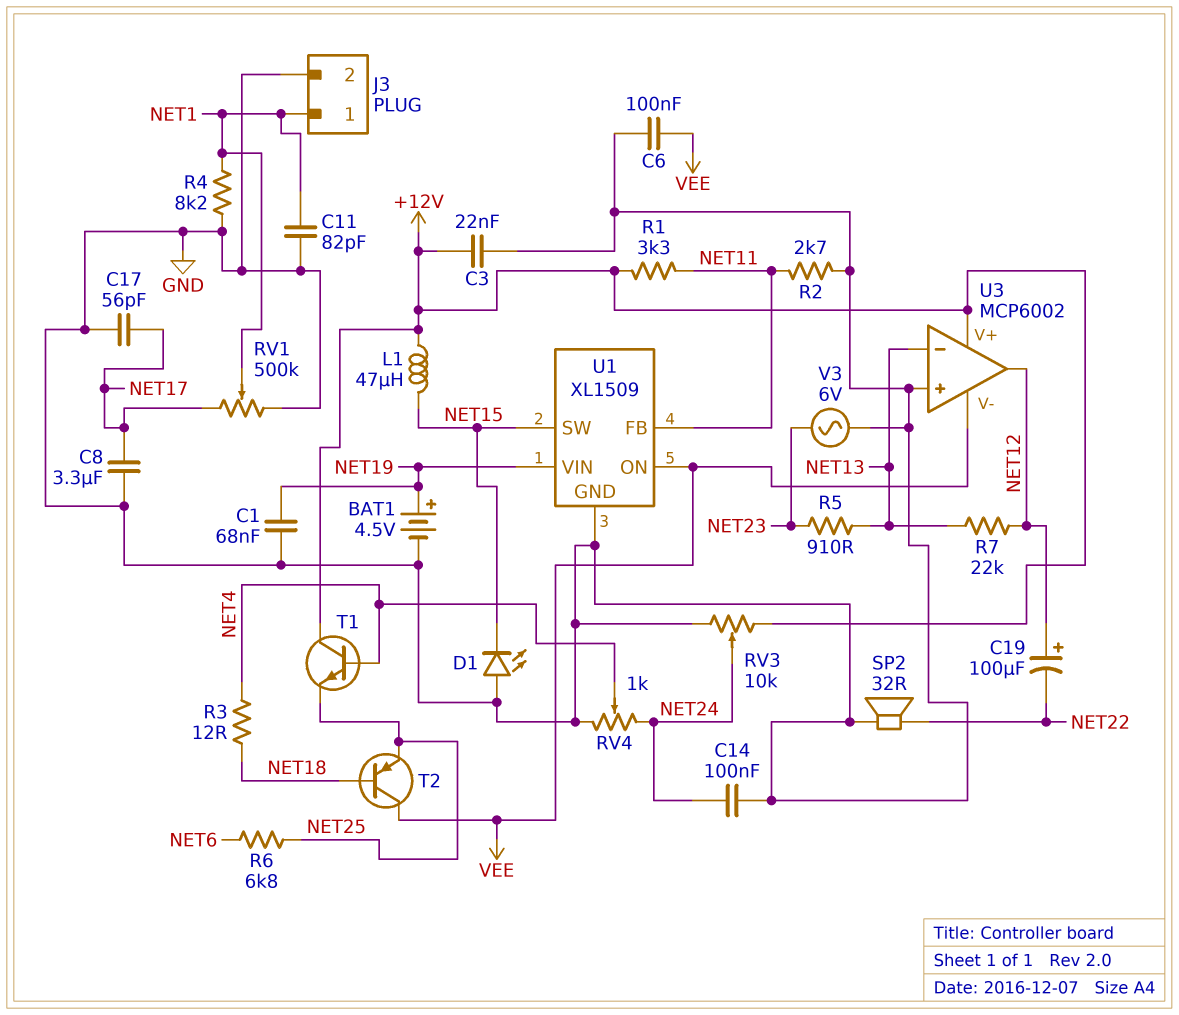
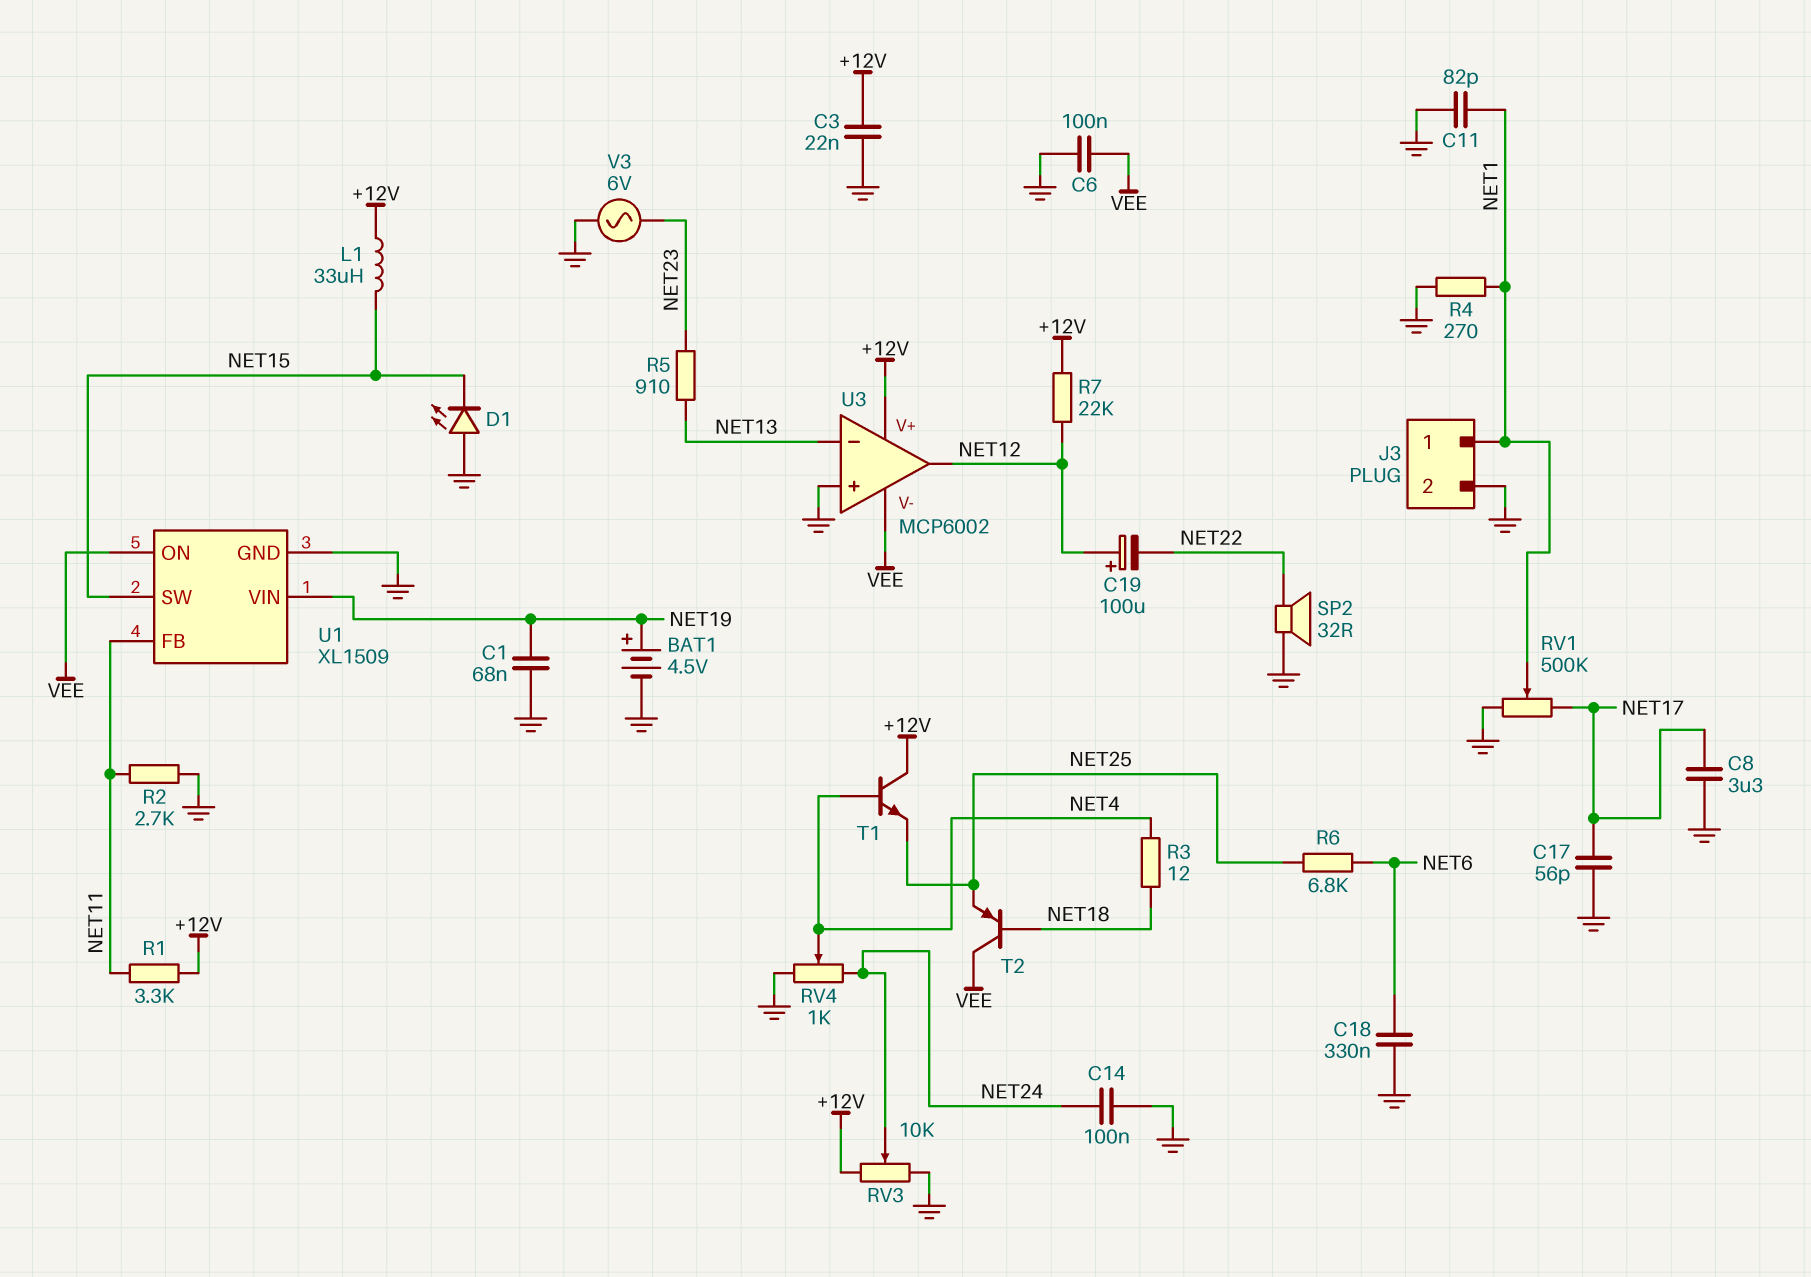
C18: none -> 330nF (GND, NET6)
L1: 47uH (+12V, NET15) -> 33uH (+12V, NET15)
R4: 8.2k (GND, NET1) -> 270 (GND, NET1)
R7: 22k (NET12, NET13) -> 22k (+12V, NET12)

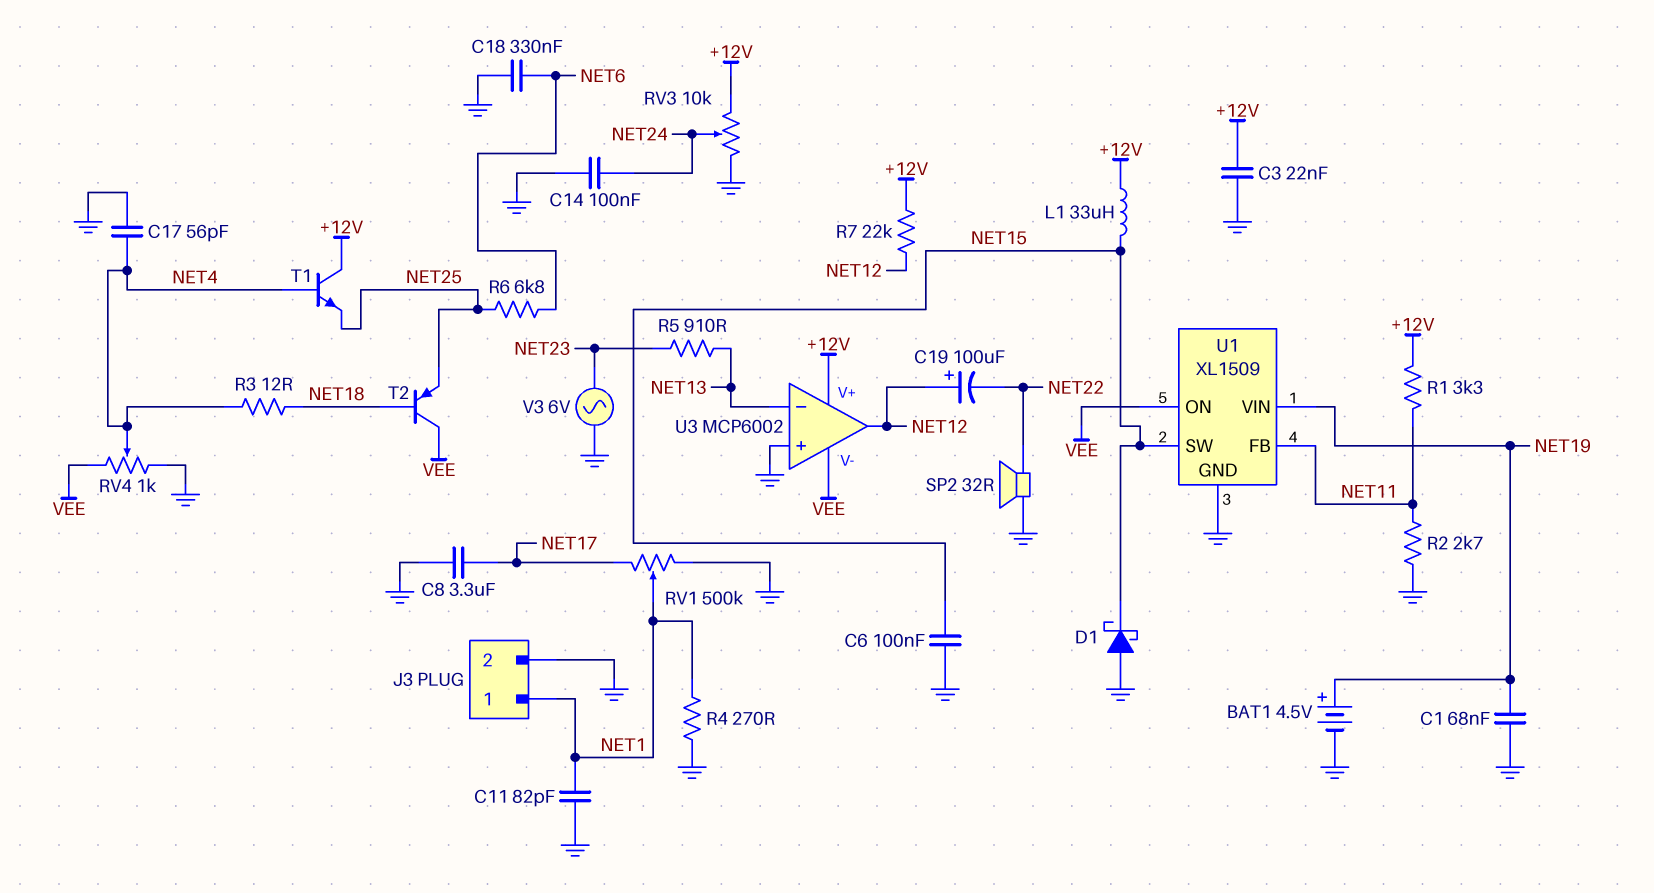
C6: 100nF (GND, VEE) -> 100nF (GND, NET15)
C17: 56pF (GND, NET17) -> 56pF (GND, NET4)
D1: LED (A GND, K NET15) -> schottky (A GND, K NET15)
RV4: 1k (GND, NET24, wiper NET4) -> 1k (GND, VEE, wiper NET4)

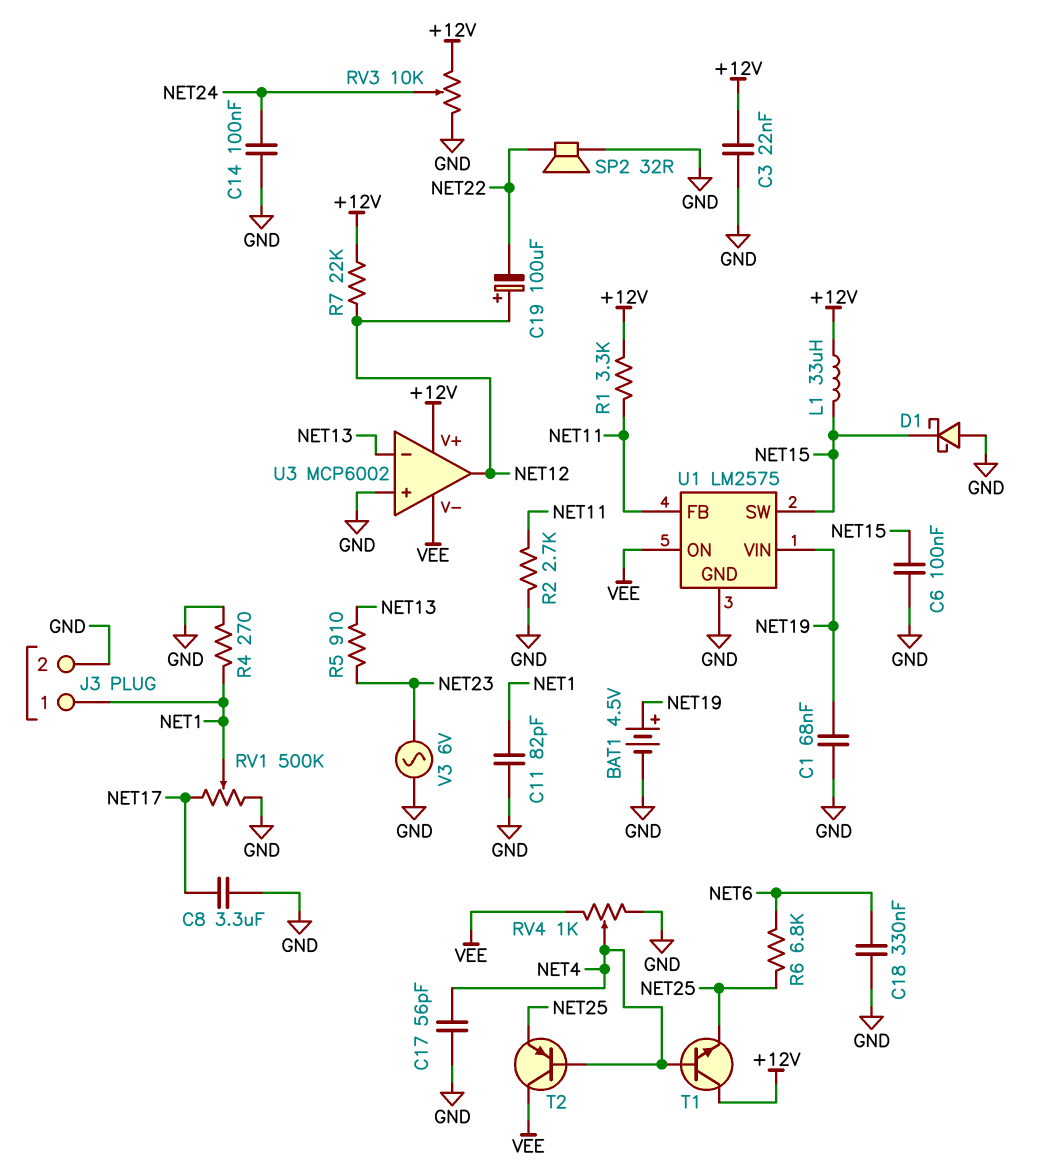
R3: 12 (NET4, NET18) -> none
T2: PNP (B NET18, C VEE, E NET25) -> PNP (B NET4, C VEE, E NET25)
U1: XL1509 -> LM2575

